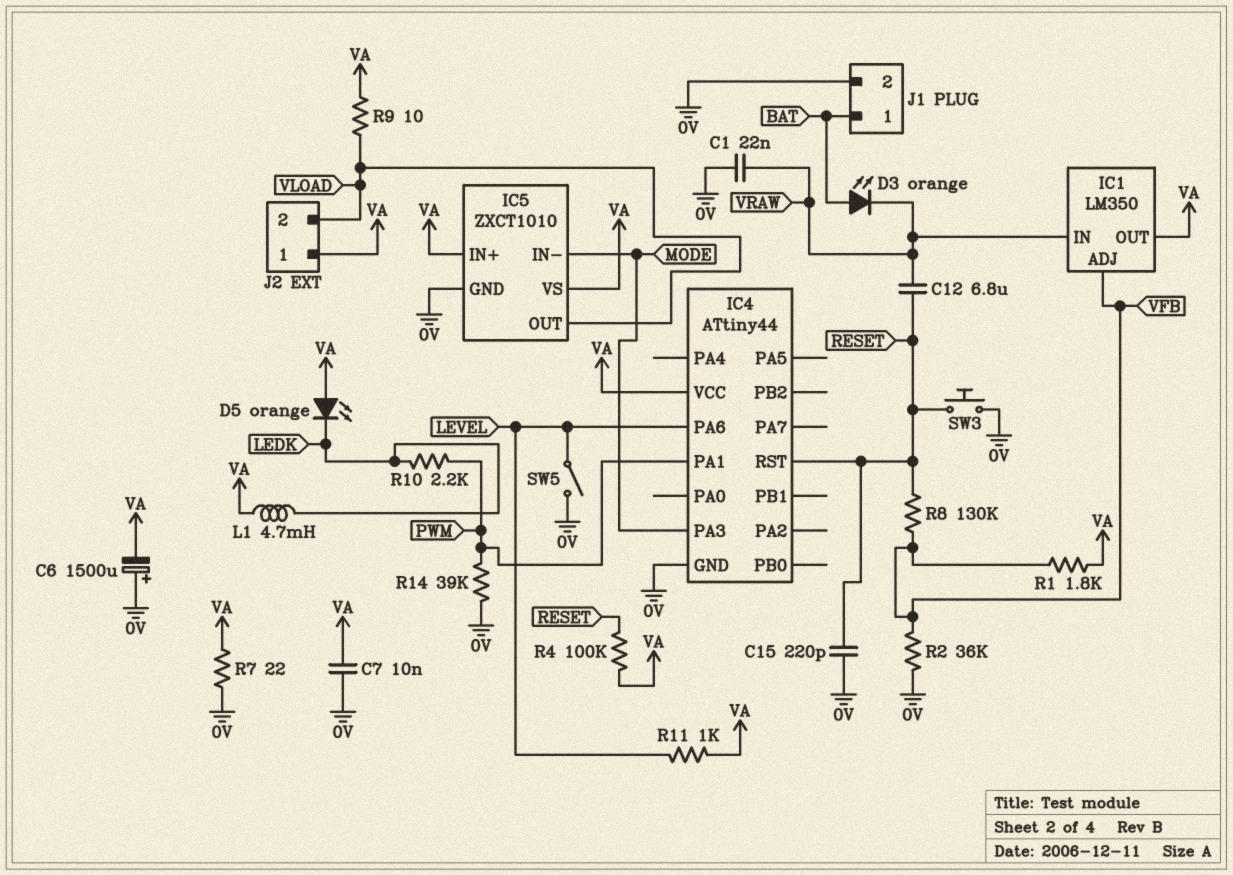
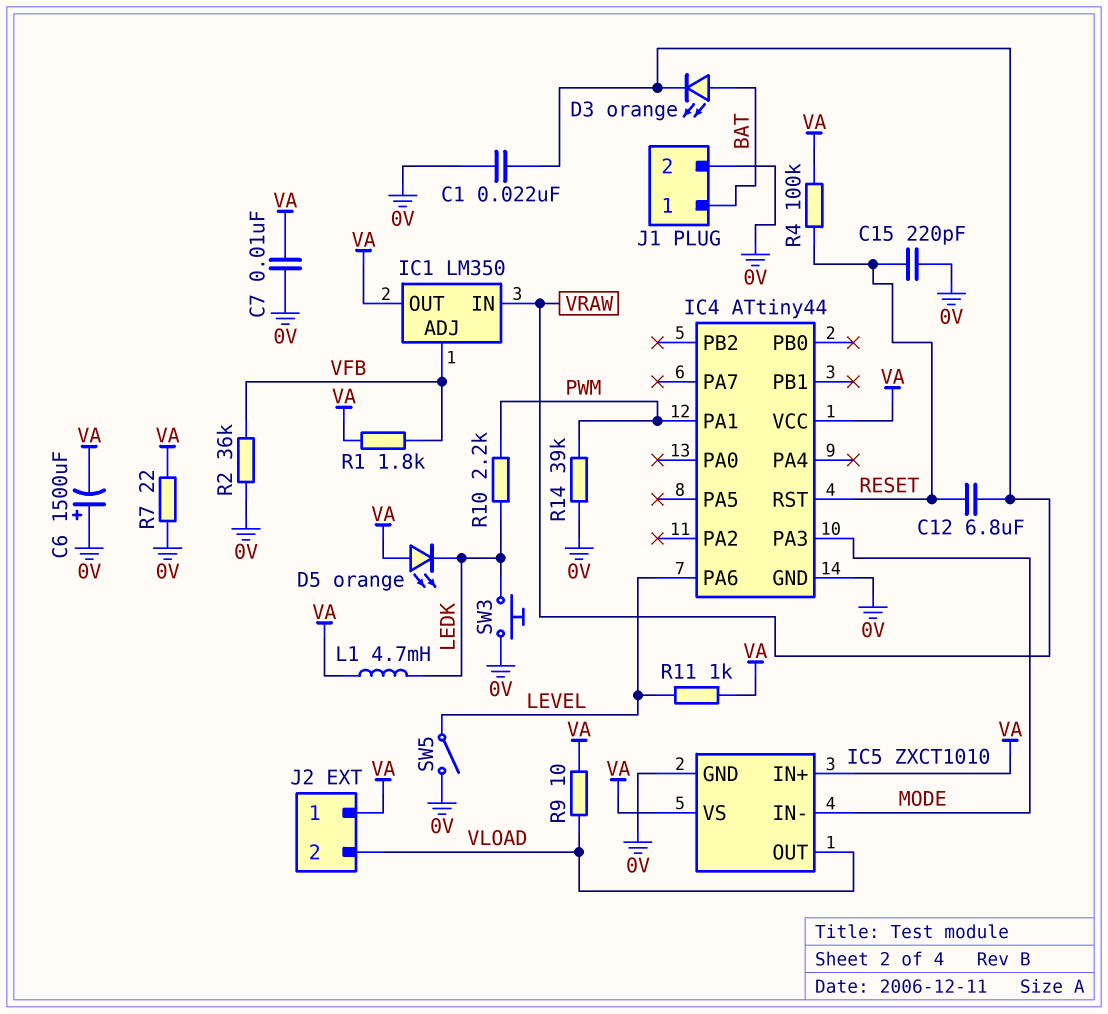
R8: 130k (RESET, VFB) -> none
SW3: button (0V, RESET) -> button (0V, LEDK)

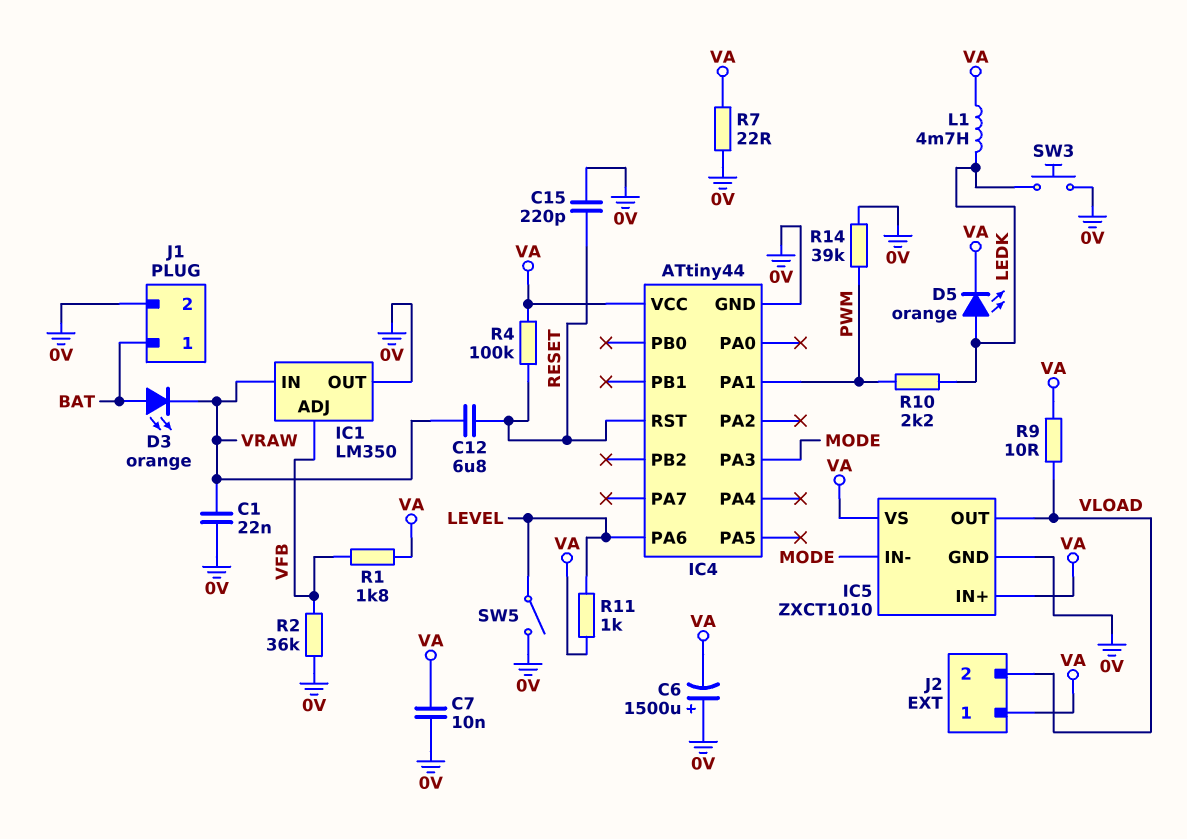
D5: LED orange (A VA, K LEDK) -> LED orange (A LEDK, K VA)
IC1 pin OUT: VA -> 0V

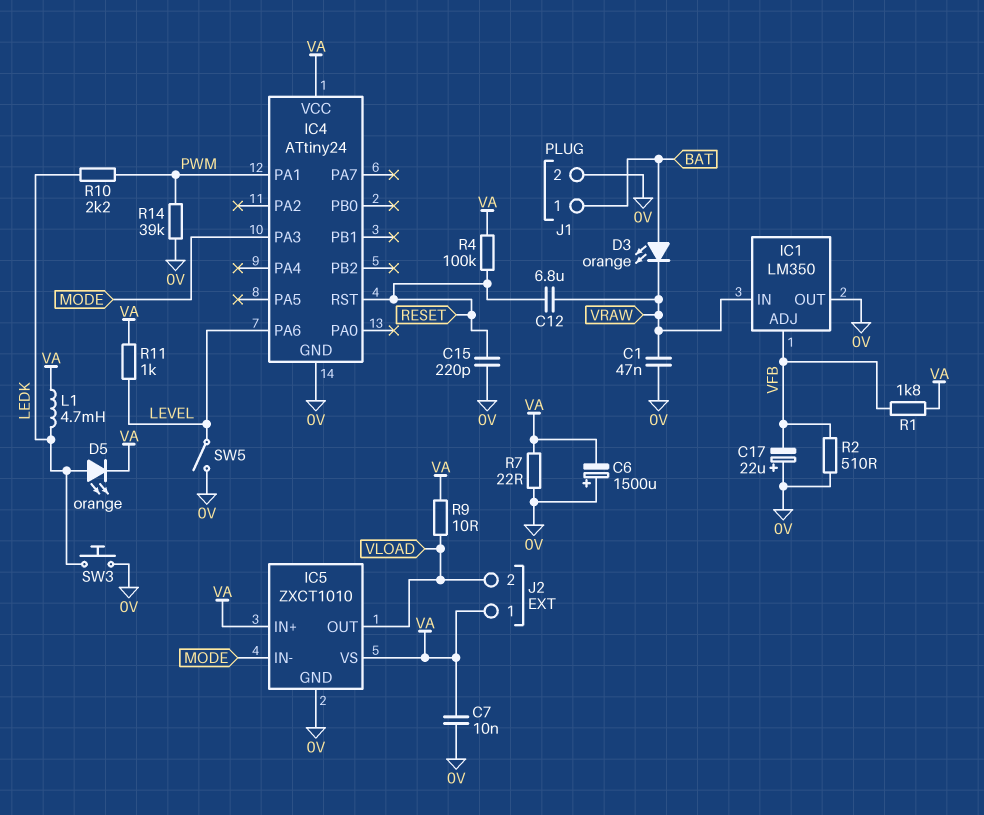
C1: 22nF (0V, VRAW) -> 47nF (0V, VRAW)
C17: none -> 22uF (plus 0V, minus VFB)
IC4: ATtiny44 -> ATtiny24
R2: 36k (0V, VFB) -> 510 (0V, VFB)

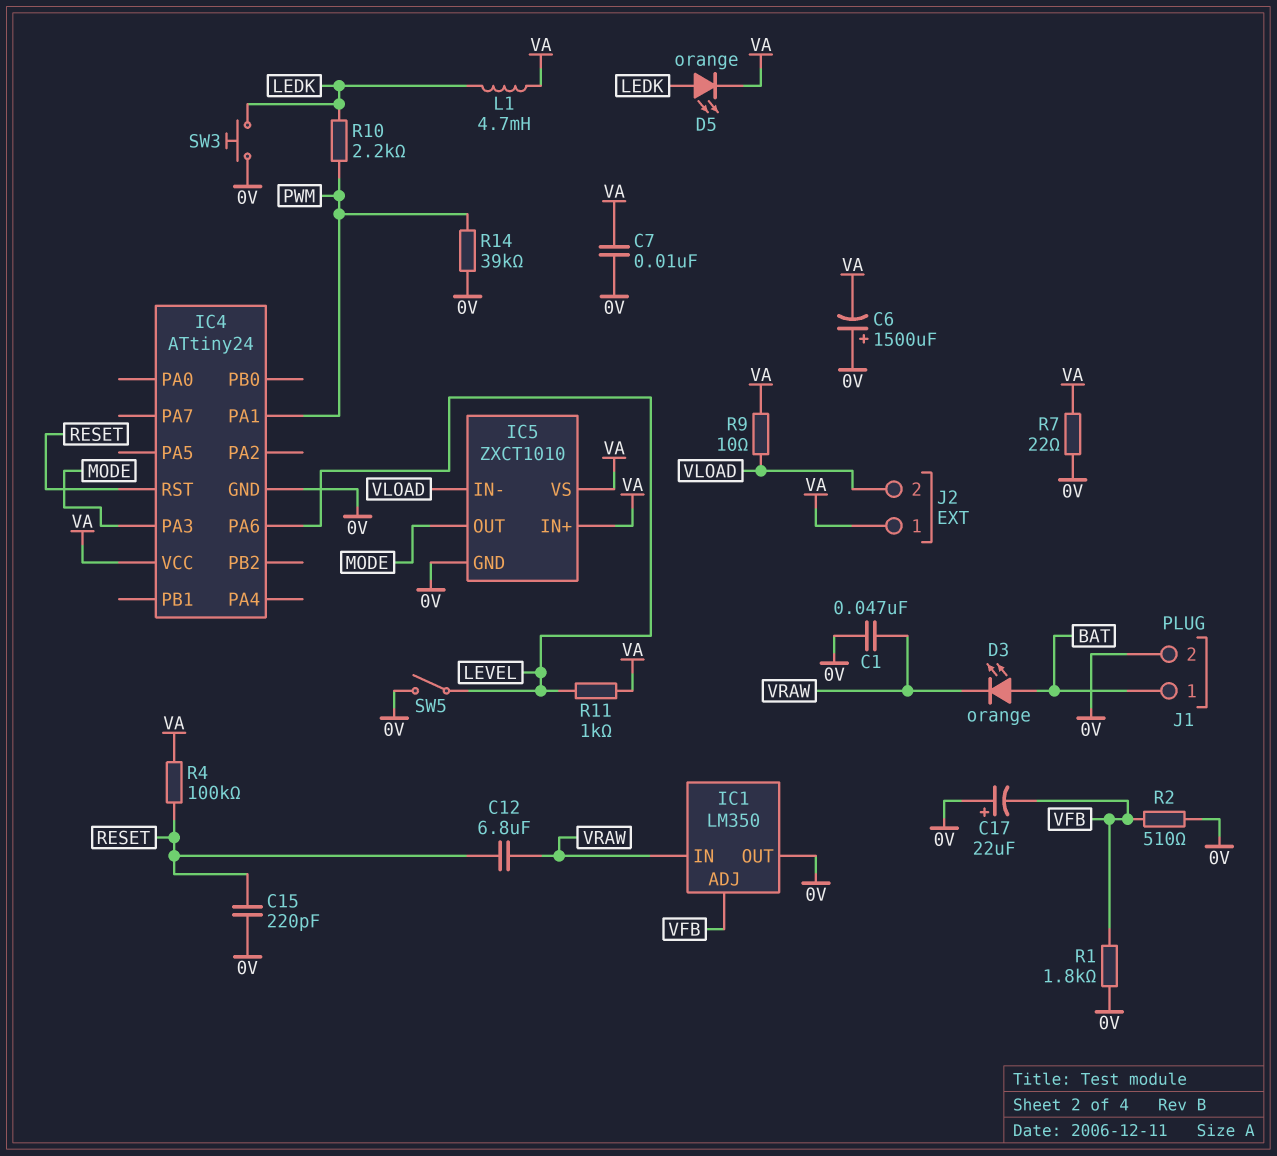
IC5 pin IN-: MODE -> VLOAD
IC5 pin OUT: VLOAD -> MODE
R1: 1.8k (VA, VFB) -> 1.8k (0V, VFB)

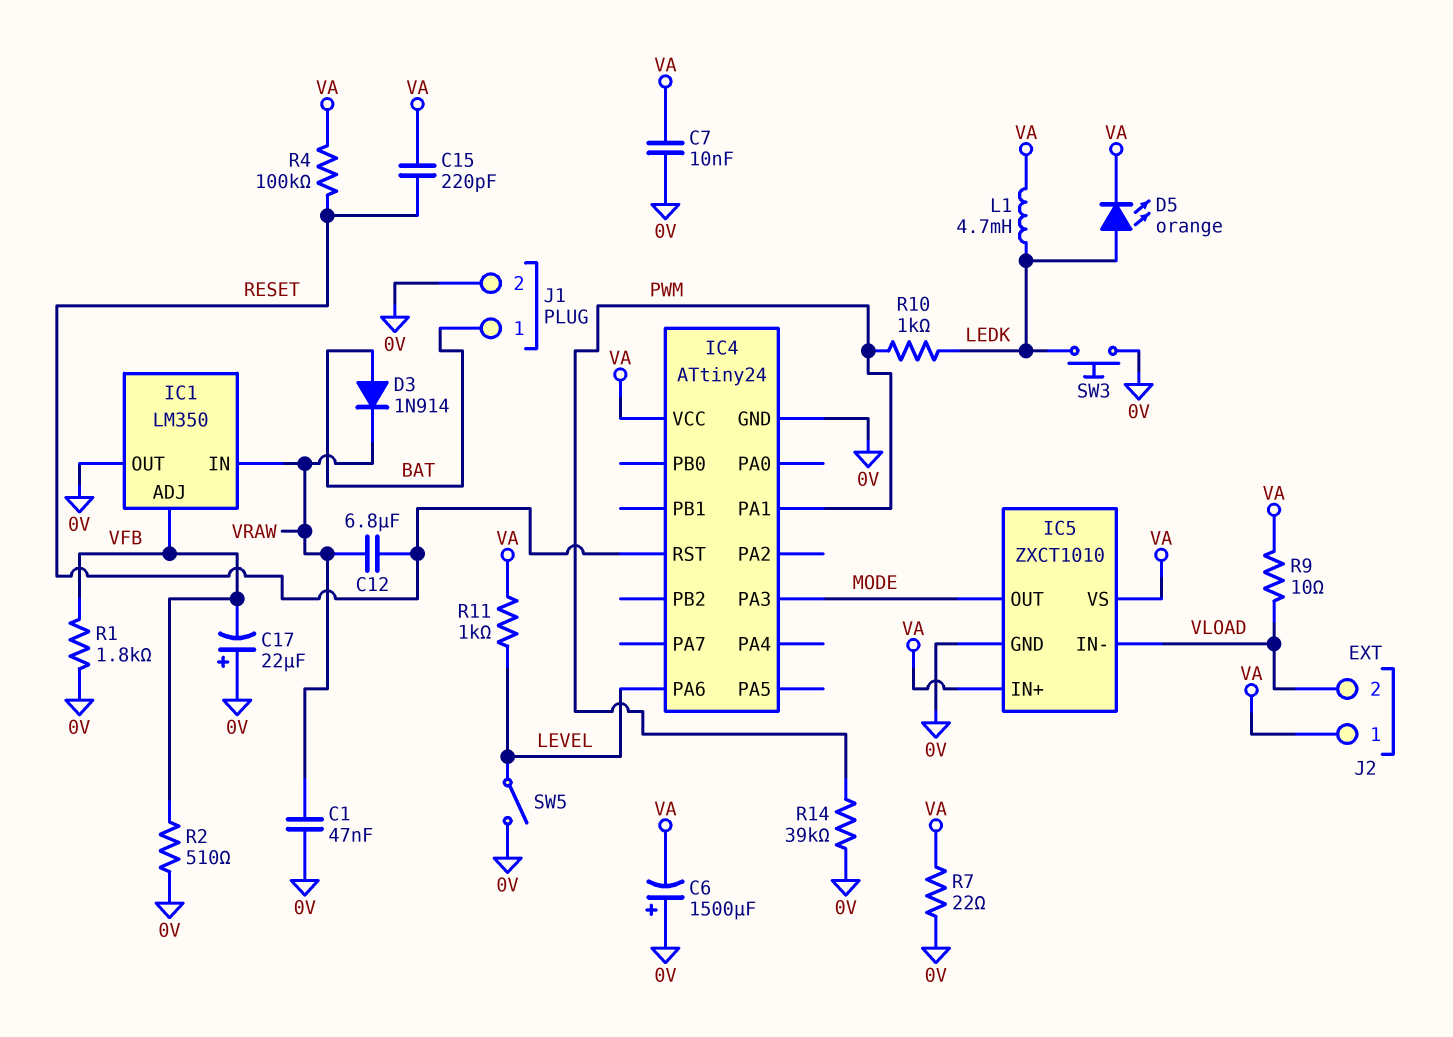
C15: 220pF (0V, RESET) -> 220pF (RESET, VA)
D3: LED orange (A BAT, K VRAW) -> diode 1N914 (A BAT, K VRAW)
R10: 2.2k (LEDK, PWM) -> 1k (LEDK, PWM)

